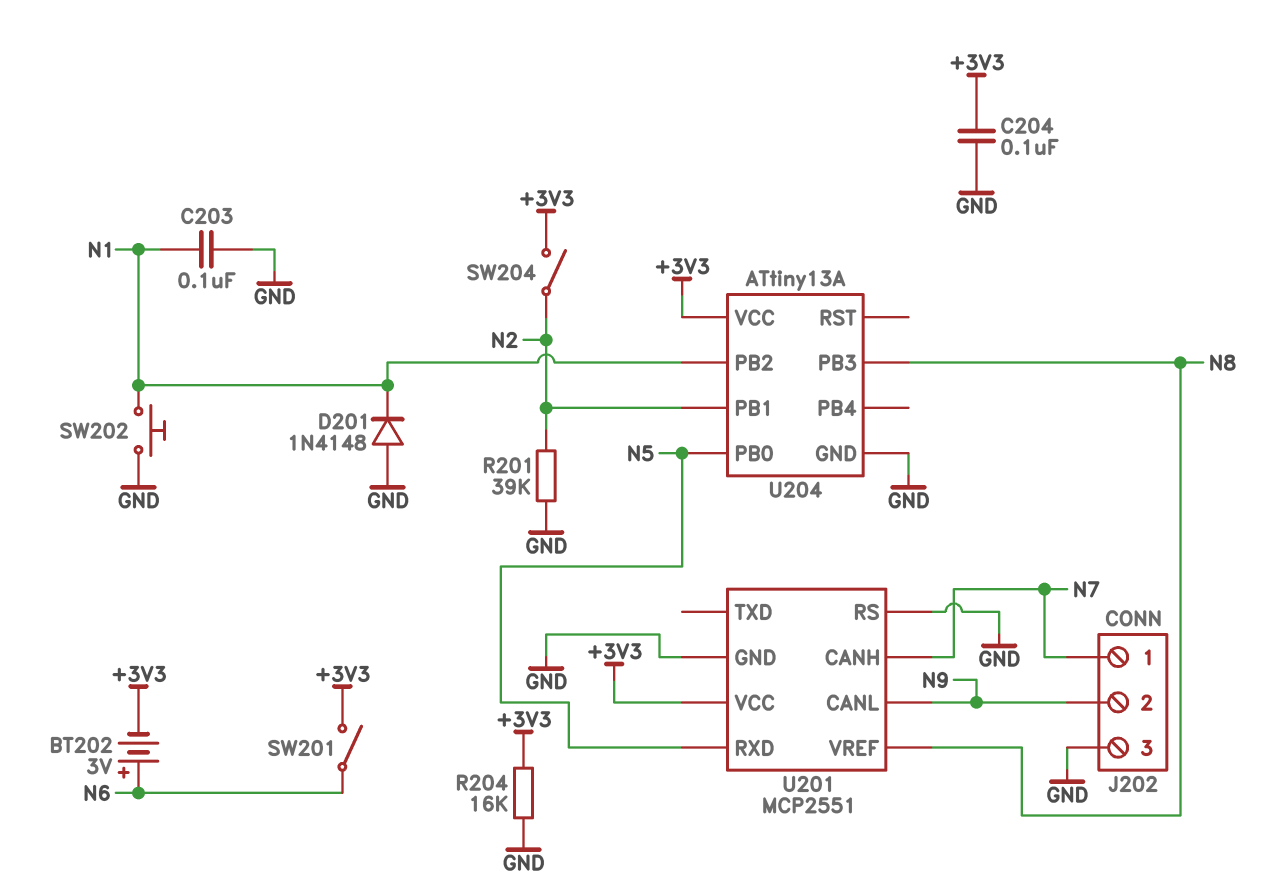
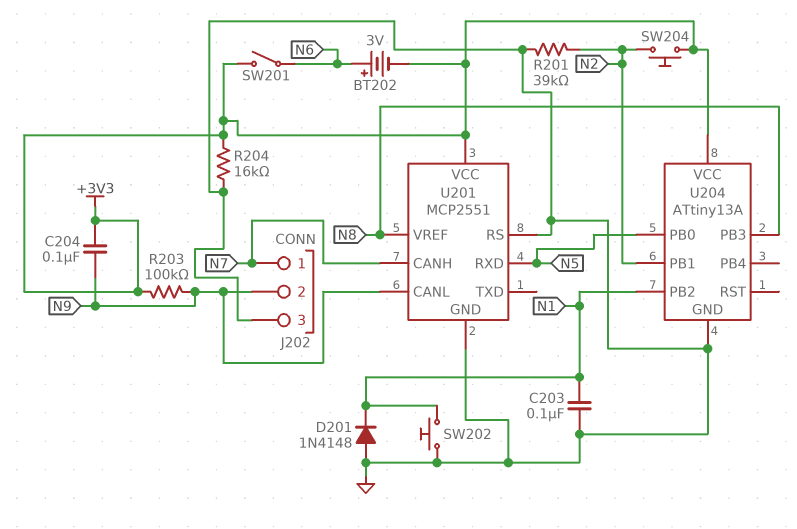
C204: 100nF (+3V3, GND) -> 100nF (+3V3, N9)
R203: none -> 100k (+3V3, N9)
SW204: switch (+3V3, N2) -> button (+3V3, N2)

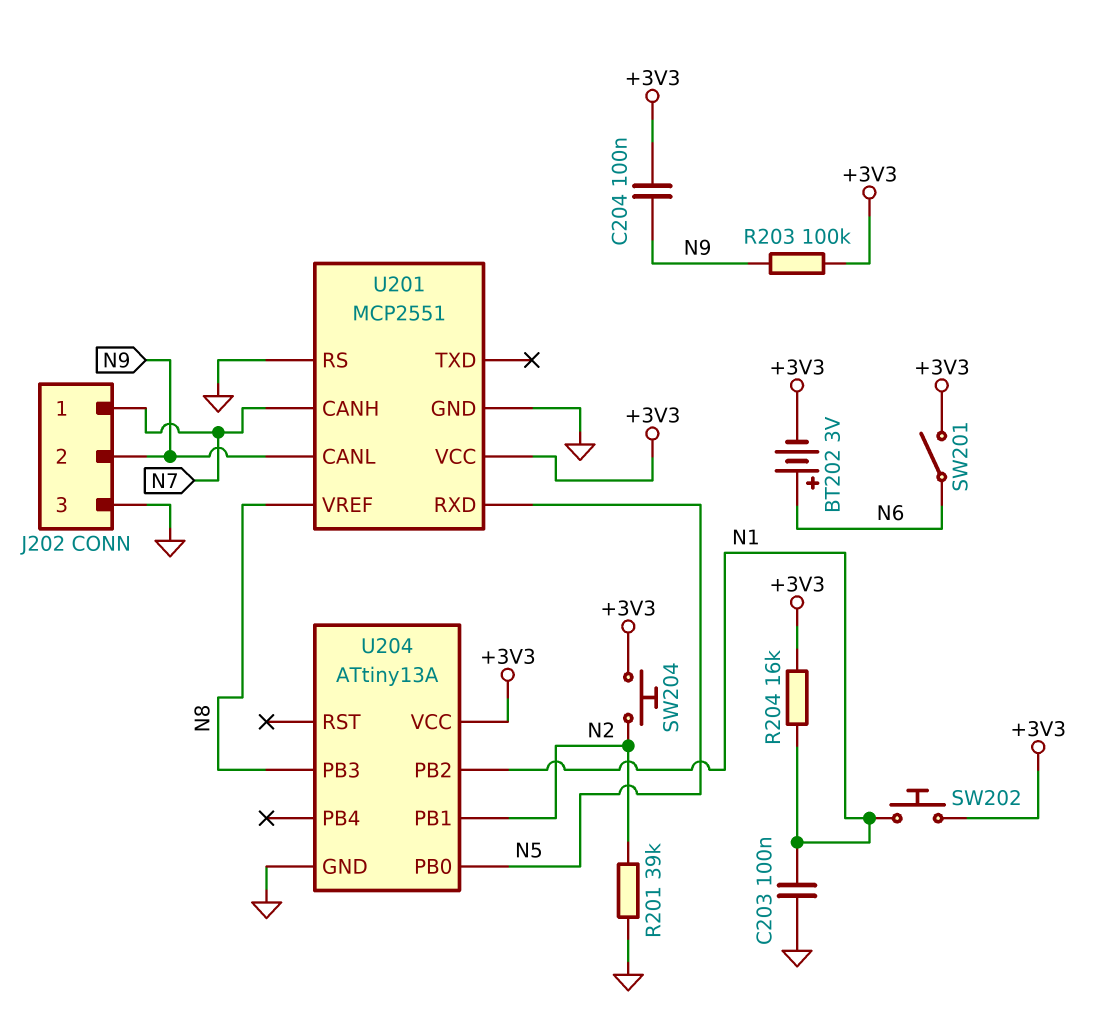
D201: diode 1N4148 (A GND, K N1) -> none
R204: 16k (+3V3, GND) -> 16k (+3V3, N1)
SW202: button (GND, N1) -> button (+3V3, N1)

